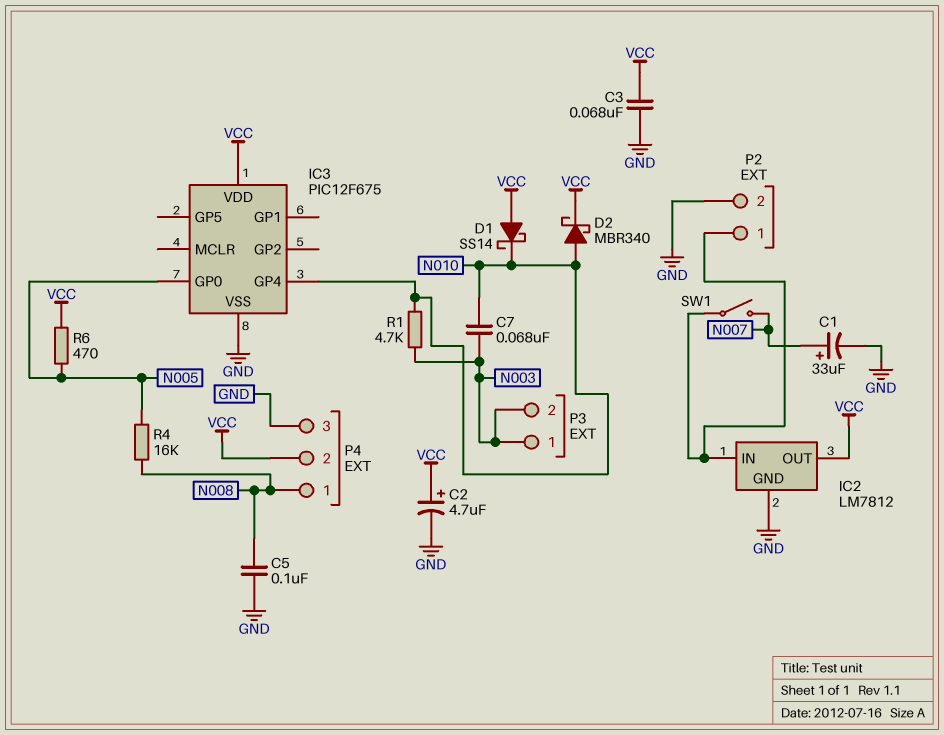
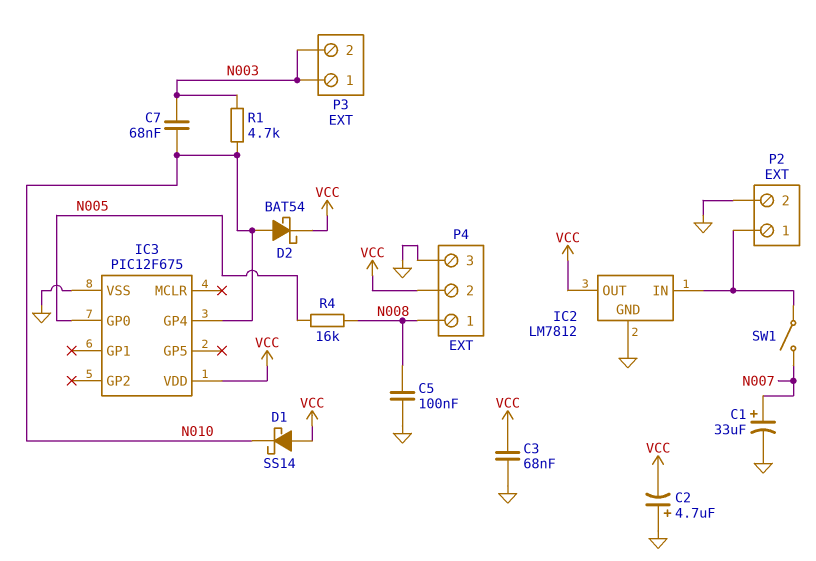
C2: 4.7uF (plus VCC, minus GND) -> 4.7uF (plus GND, minus VCC)
D2: schottky MBR340 (A N010, K VCC) -> schottky BAT54 (A N010, K VCC)
R6: 470 (N005, VCC) -> none

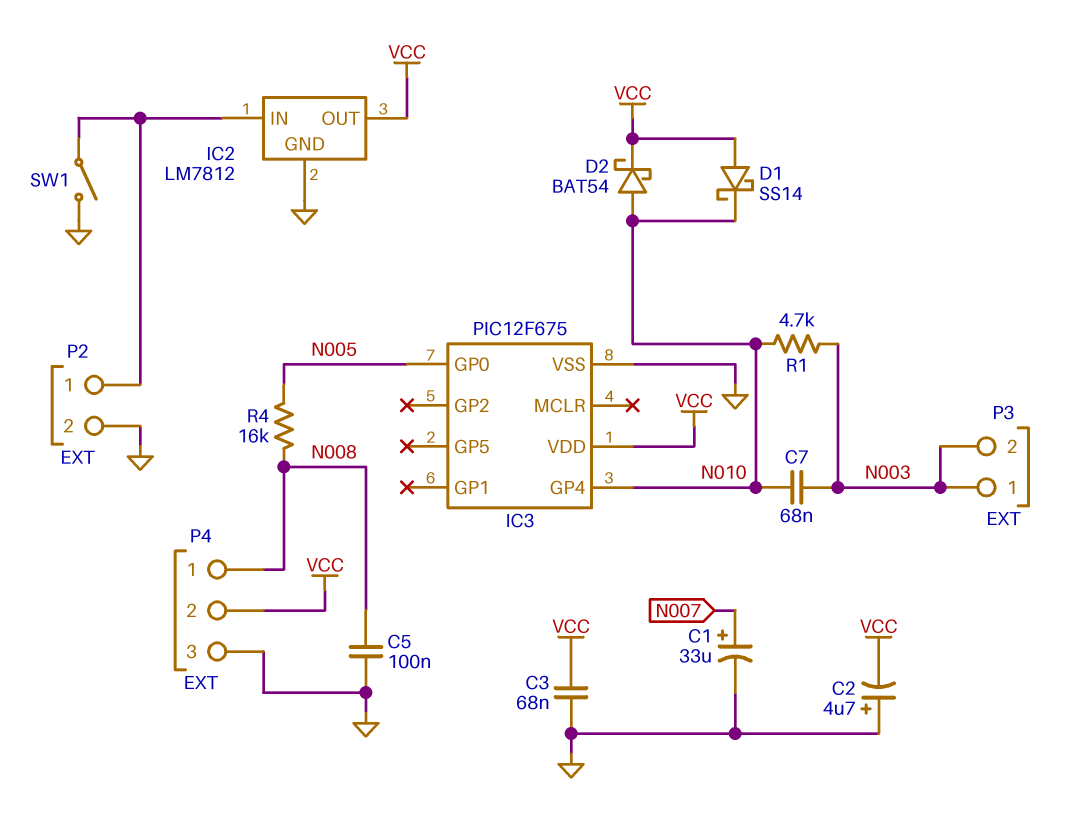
SW1: switch (IC2/IN, N007) -> switch (GND, IC2/IN)

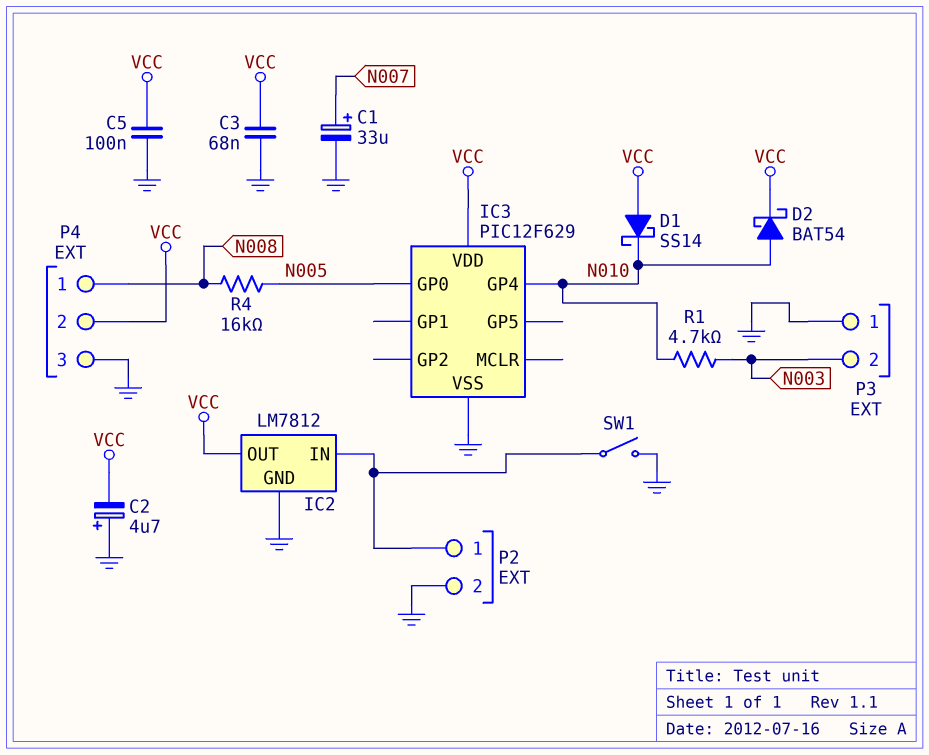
C5: 100nF (GND, N008) -> 100nF (GND, VCC)
C7: 68nF (N003, N010) -> none
IC3: PIC12F675 -> PIC12F629
P3 pin 1: N003 -> GND

